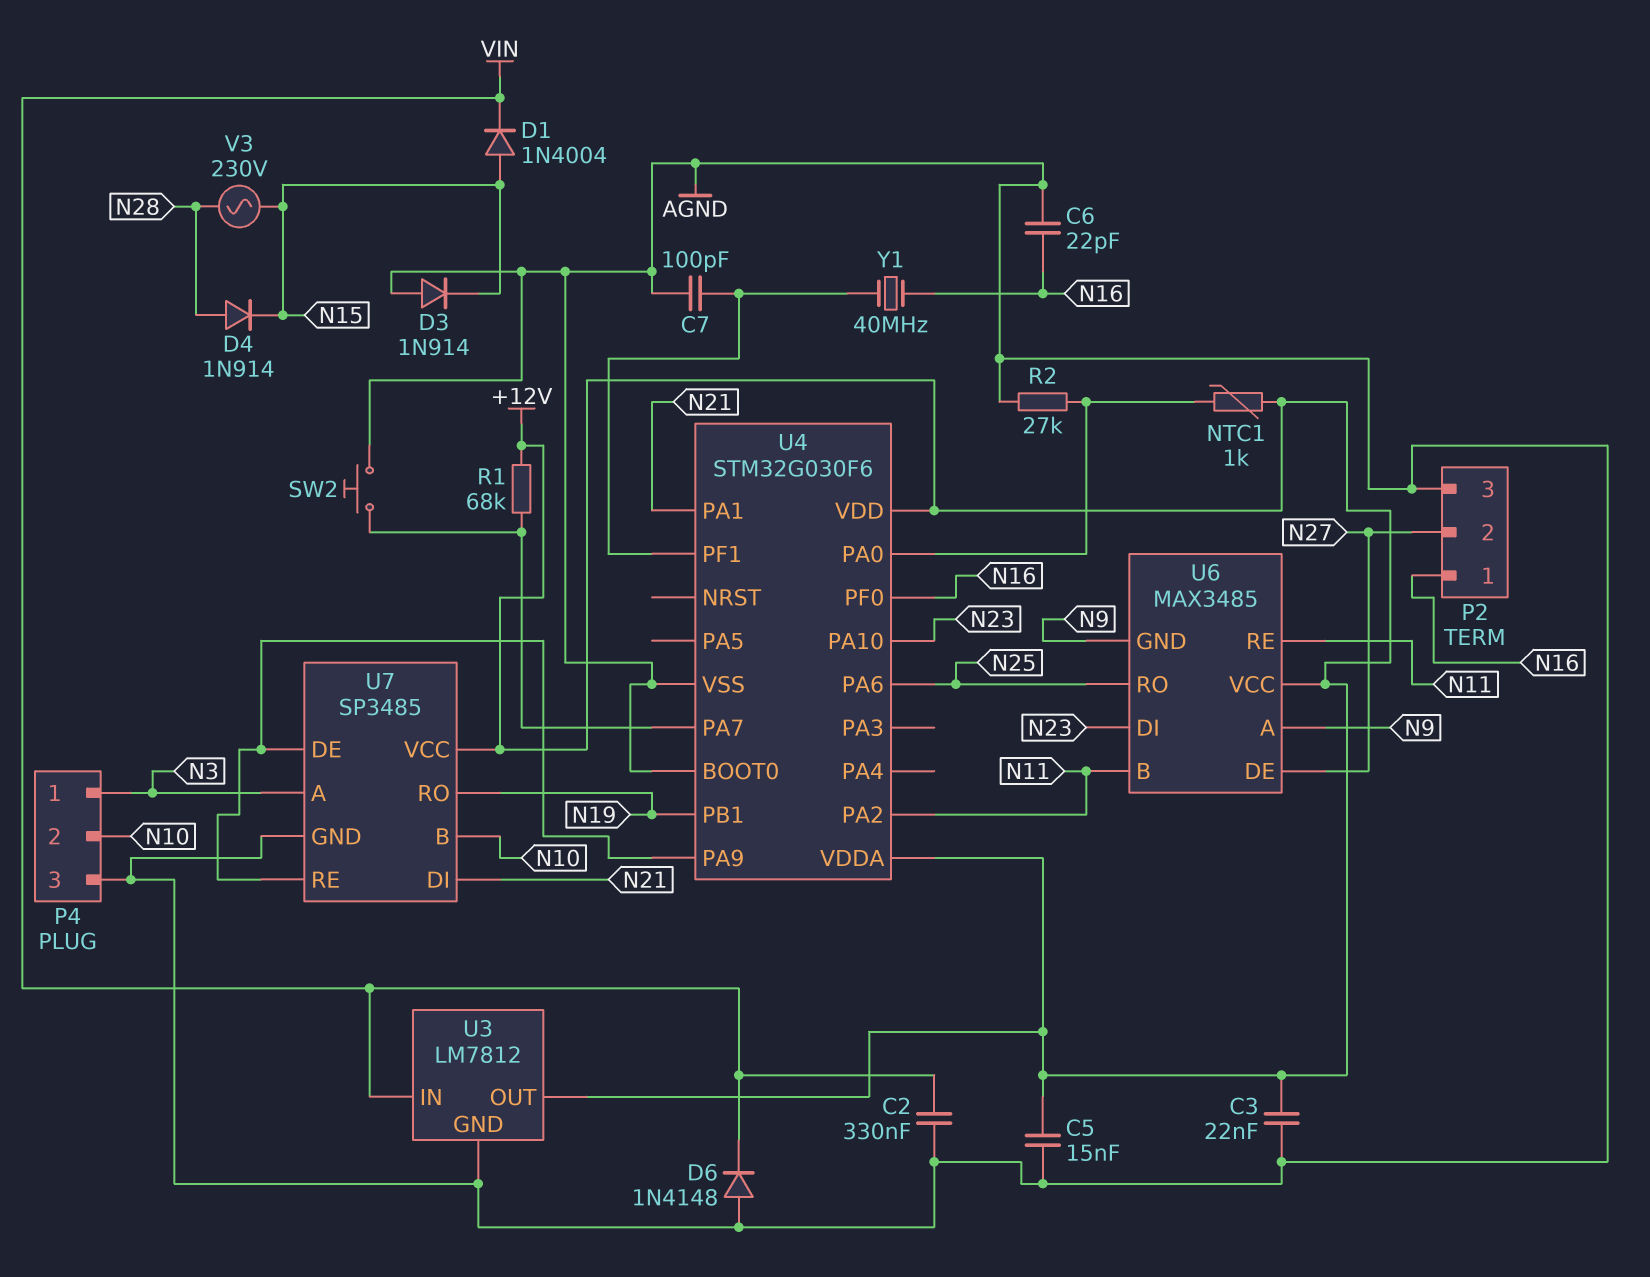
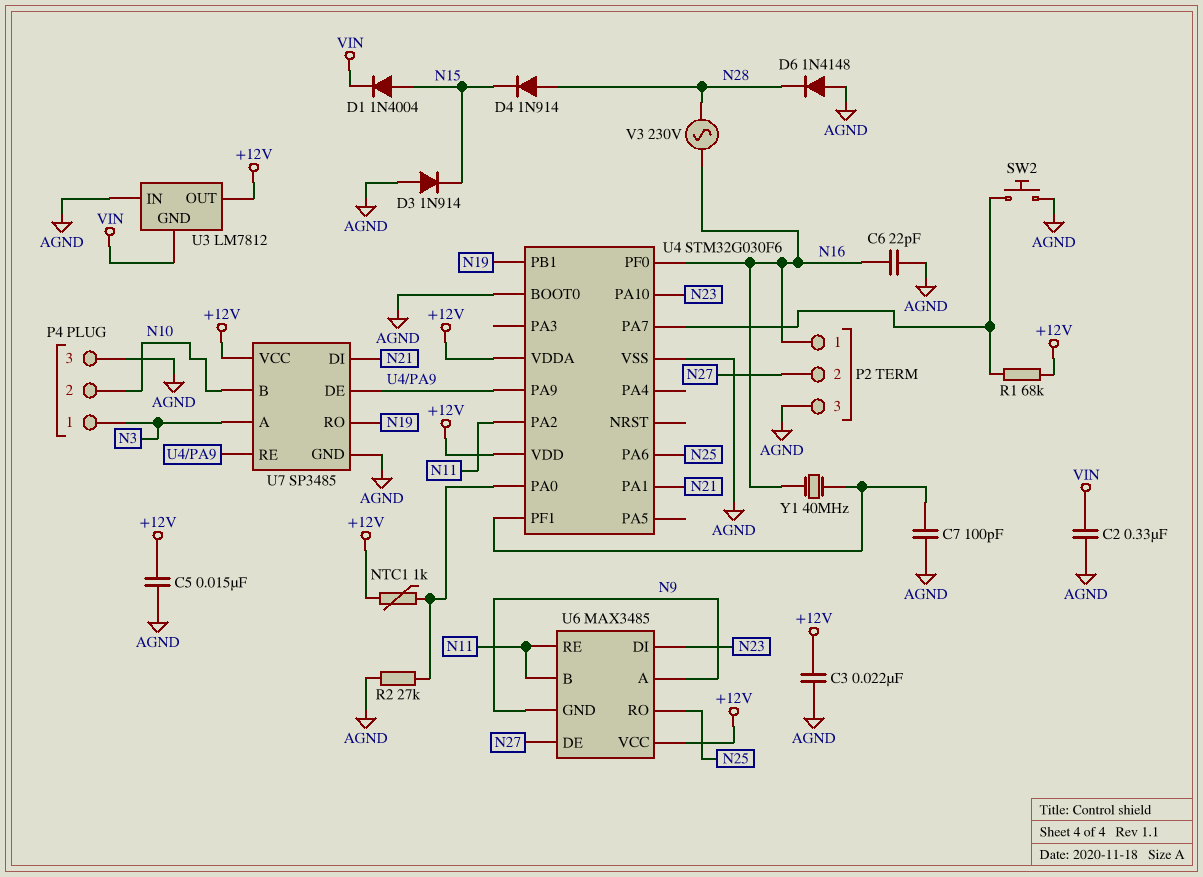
D6: diode 1N4148 (A AGND, K VIN) -> diode 1N4148 (A AGND, K N28)
U3 pin GND: AGND -> VIN
U3 pin IN: VIN -> AGND
V3: AC 230V (N15, N28) -> AC 230V (N16, N28)

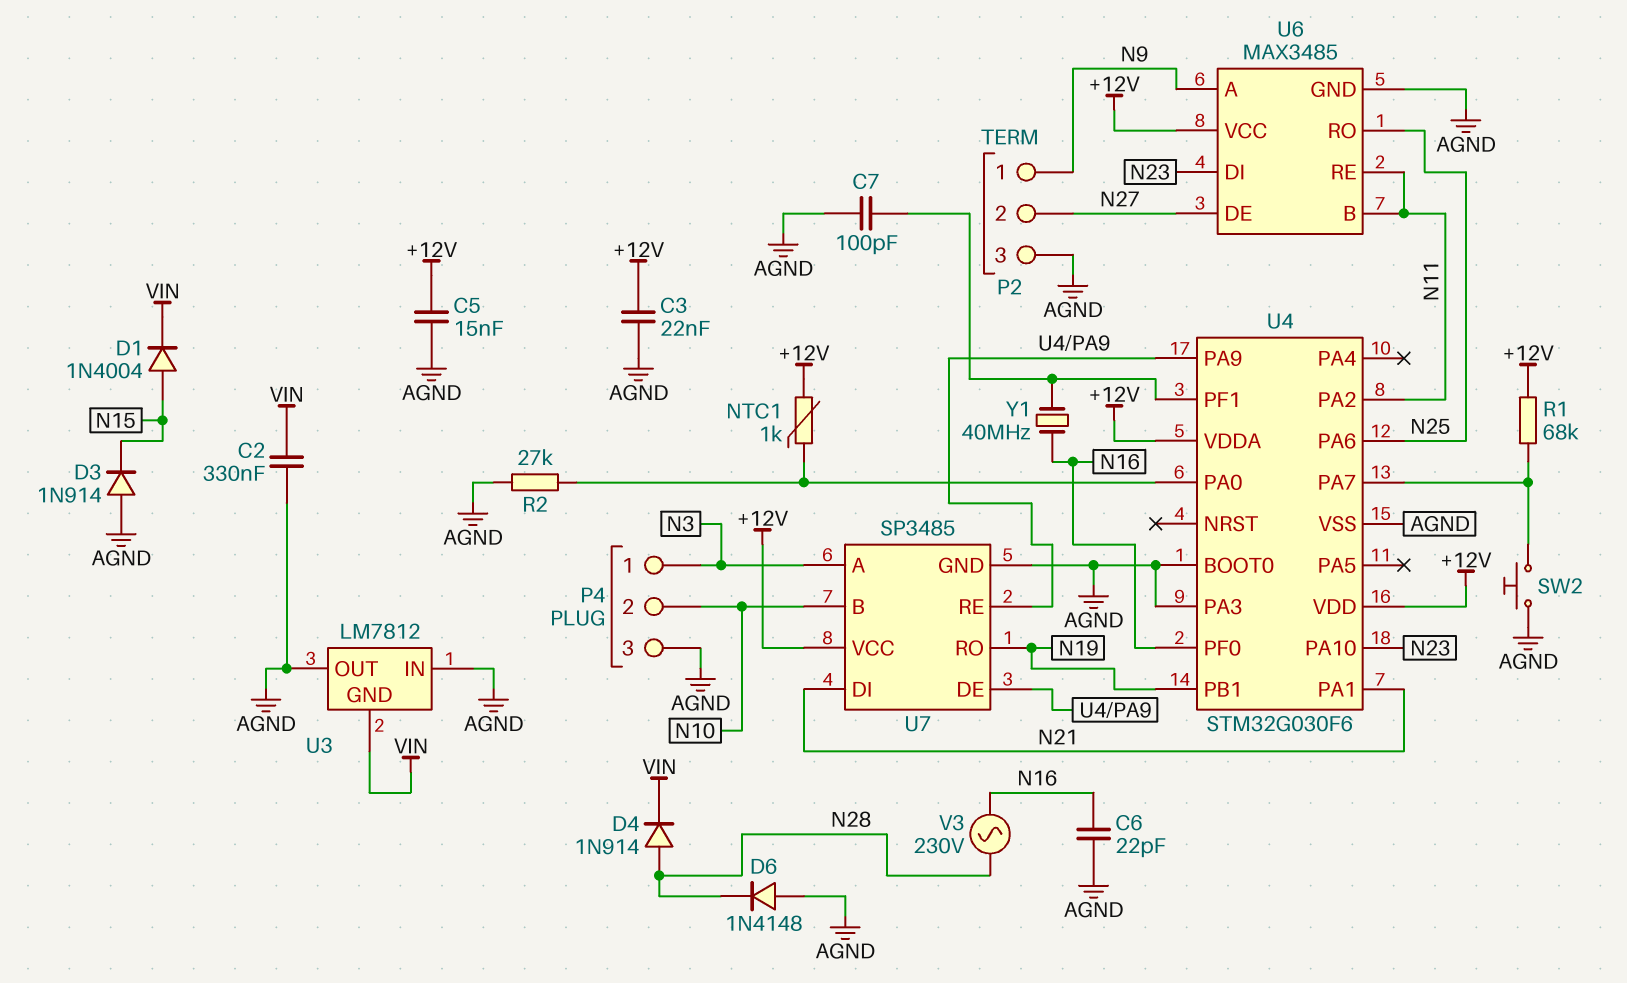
D4: diode 1N914 (A N28, K N15) -> diode 1N914 (A N28, K VIN)
P2 pin 1: N16 -> N9
U3 pin OUT: +12V -> AGND
U4 pin PA3: none -> AGND
U6 pin GND: N9 -> AGND

